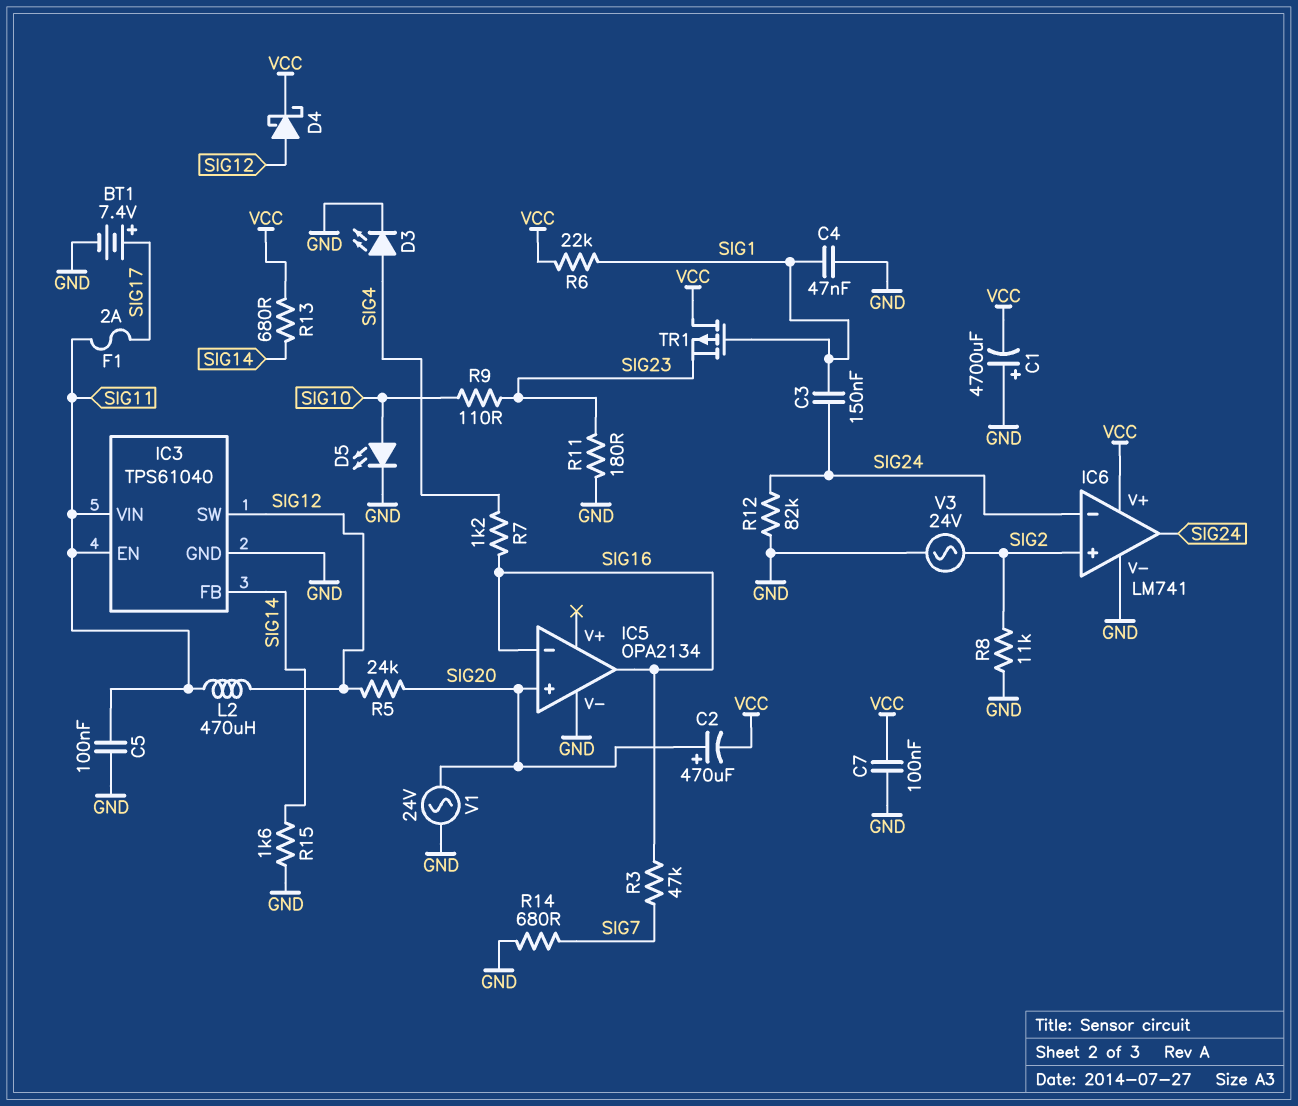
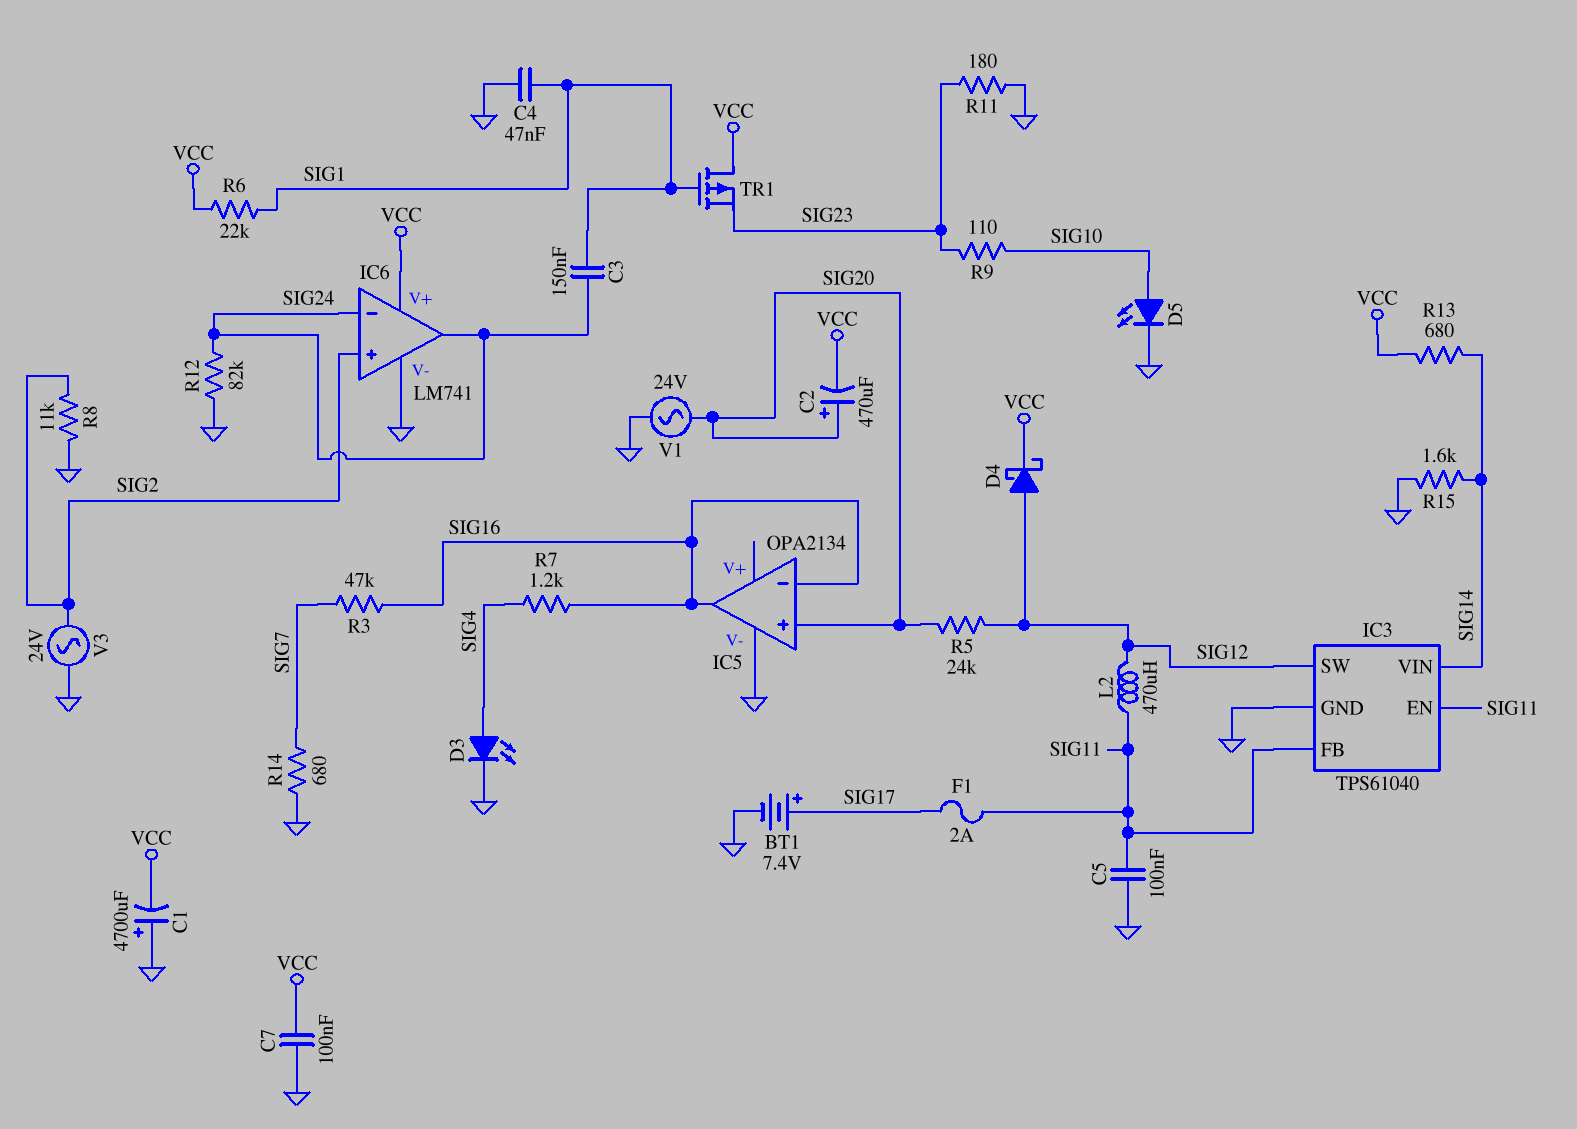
IC3 pin FB: SIG14 -> SIG11
IC3 pin VIN: SIG11 -> SIG14

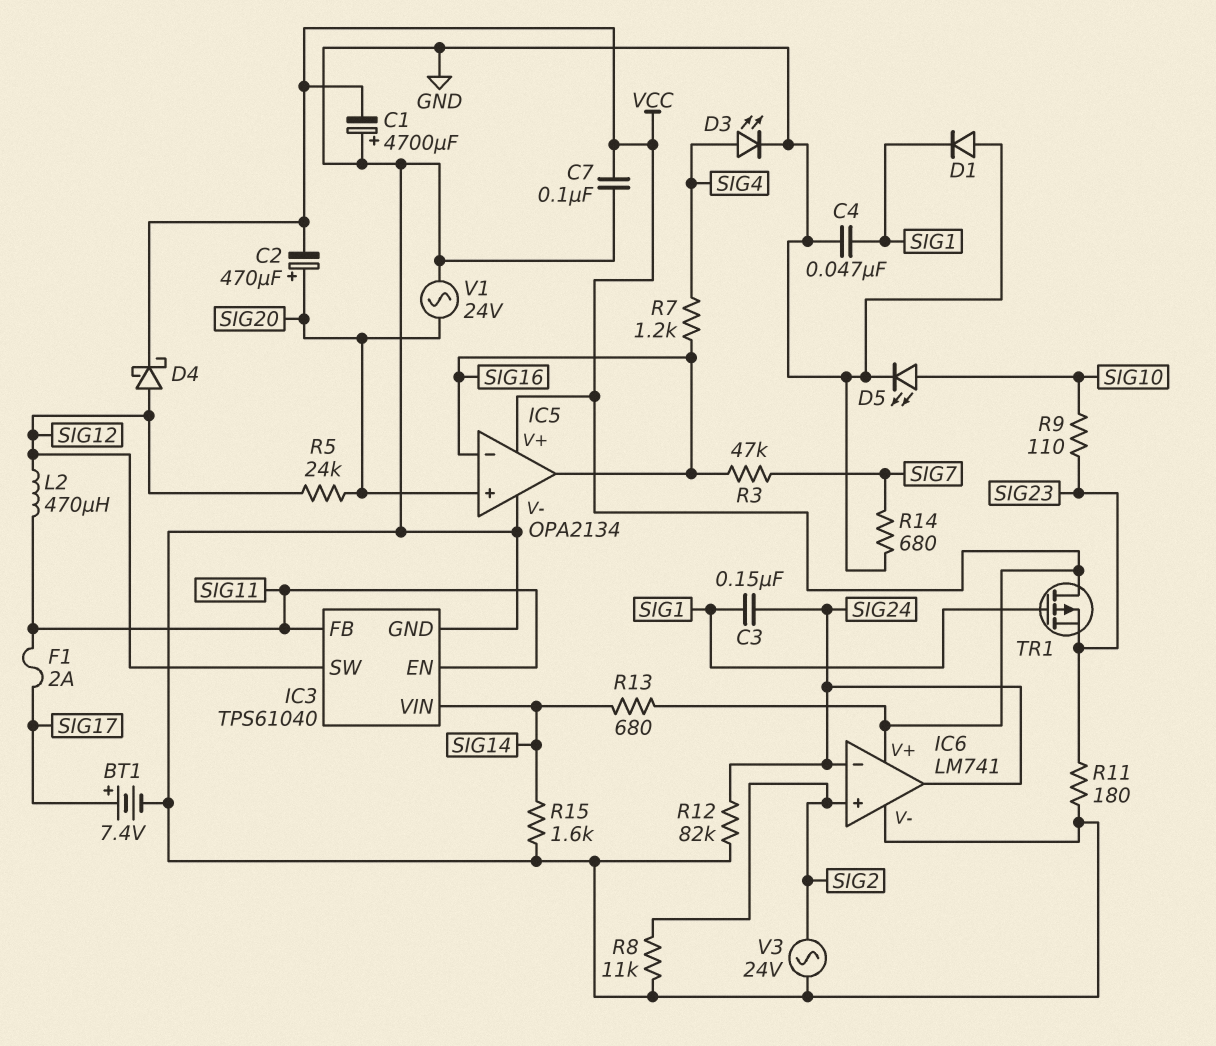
C5: 100nF (GND, SIG11) -> none
D1: none -> diode (A GND, K SIG1)
IC5 pin V+: none -> VCC
R6: 22k (SIG1, VCC) -> none

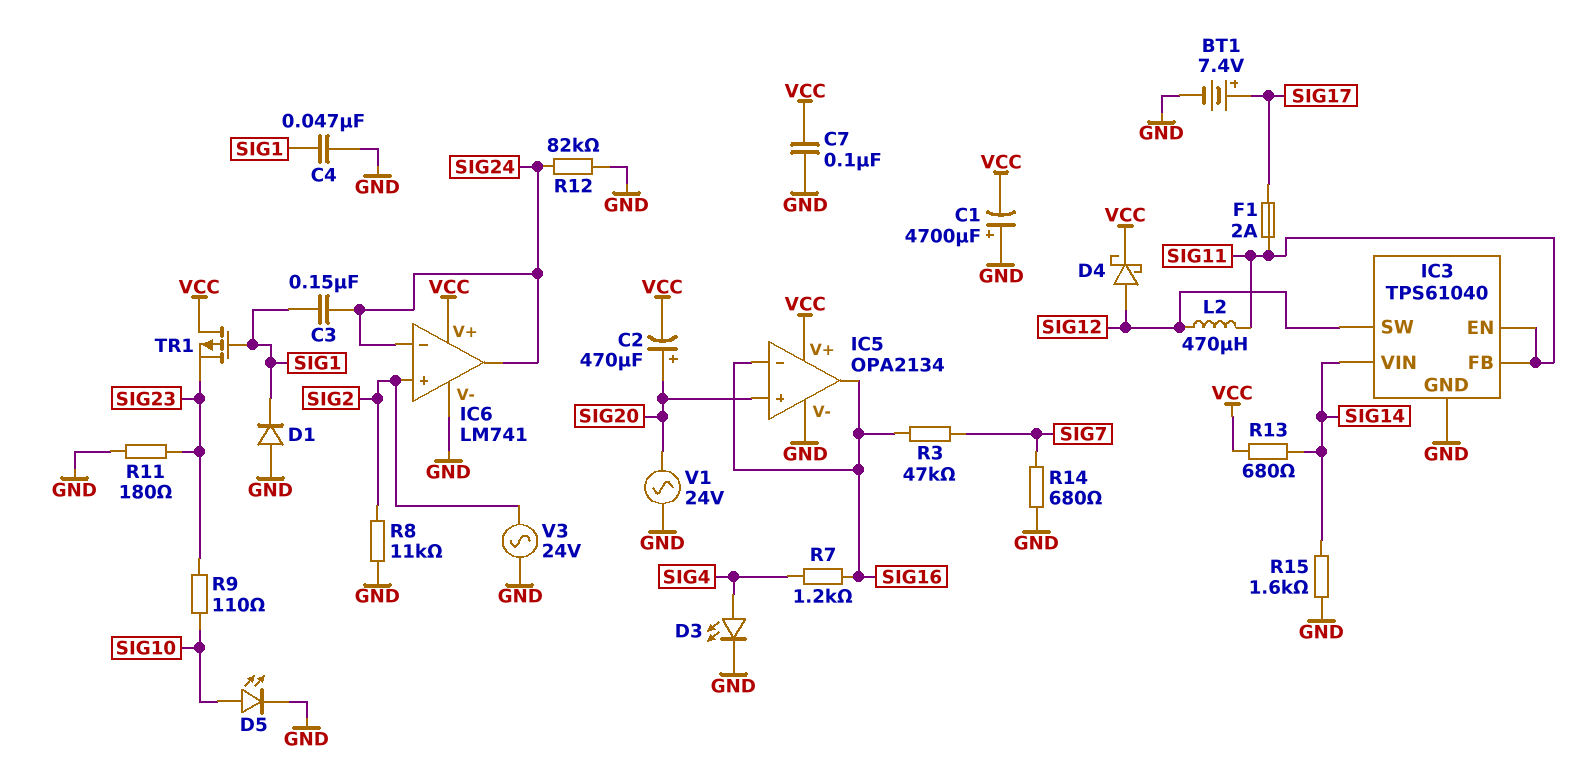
R5: 24k (SIG12, SIG20) -> none

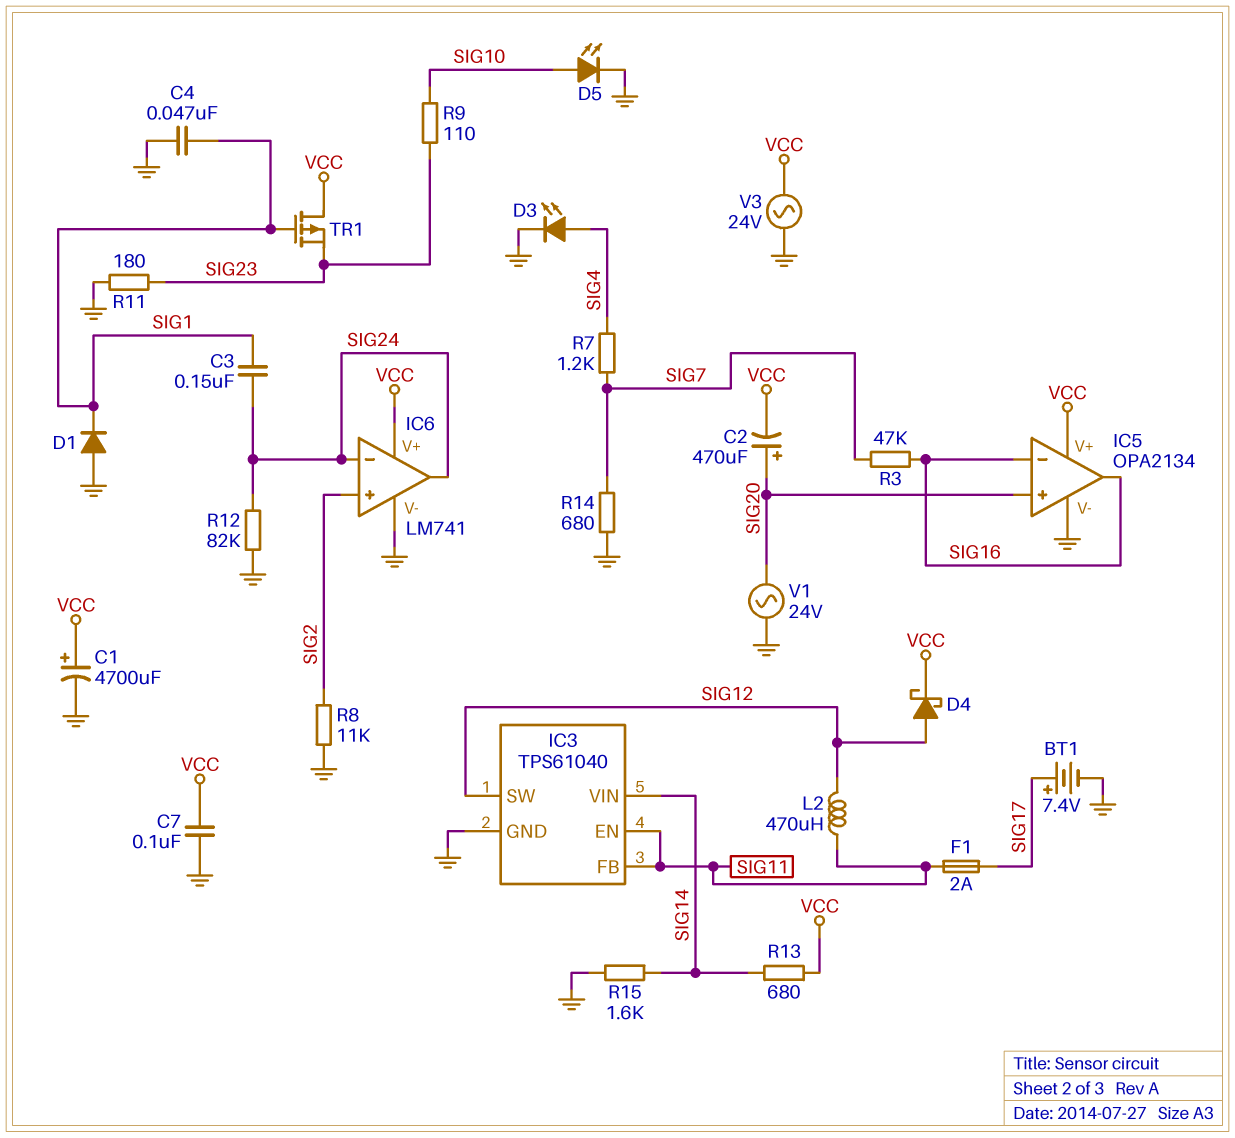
C1: 4700uF (plus GND, minus VCC) -> 4700uF (plus VCC, minus GND)
R7: 1.2k (SIG4, SIG16) -> 1.2k (SIG4, SIG7)
V3: AC 24V (GND, SIG2) -> AC 24V (GND, VCC)

